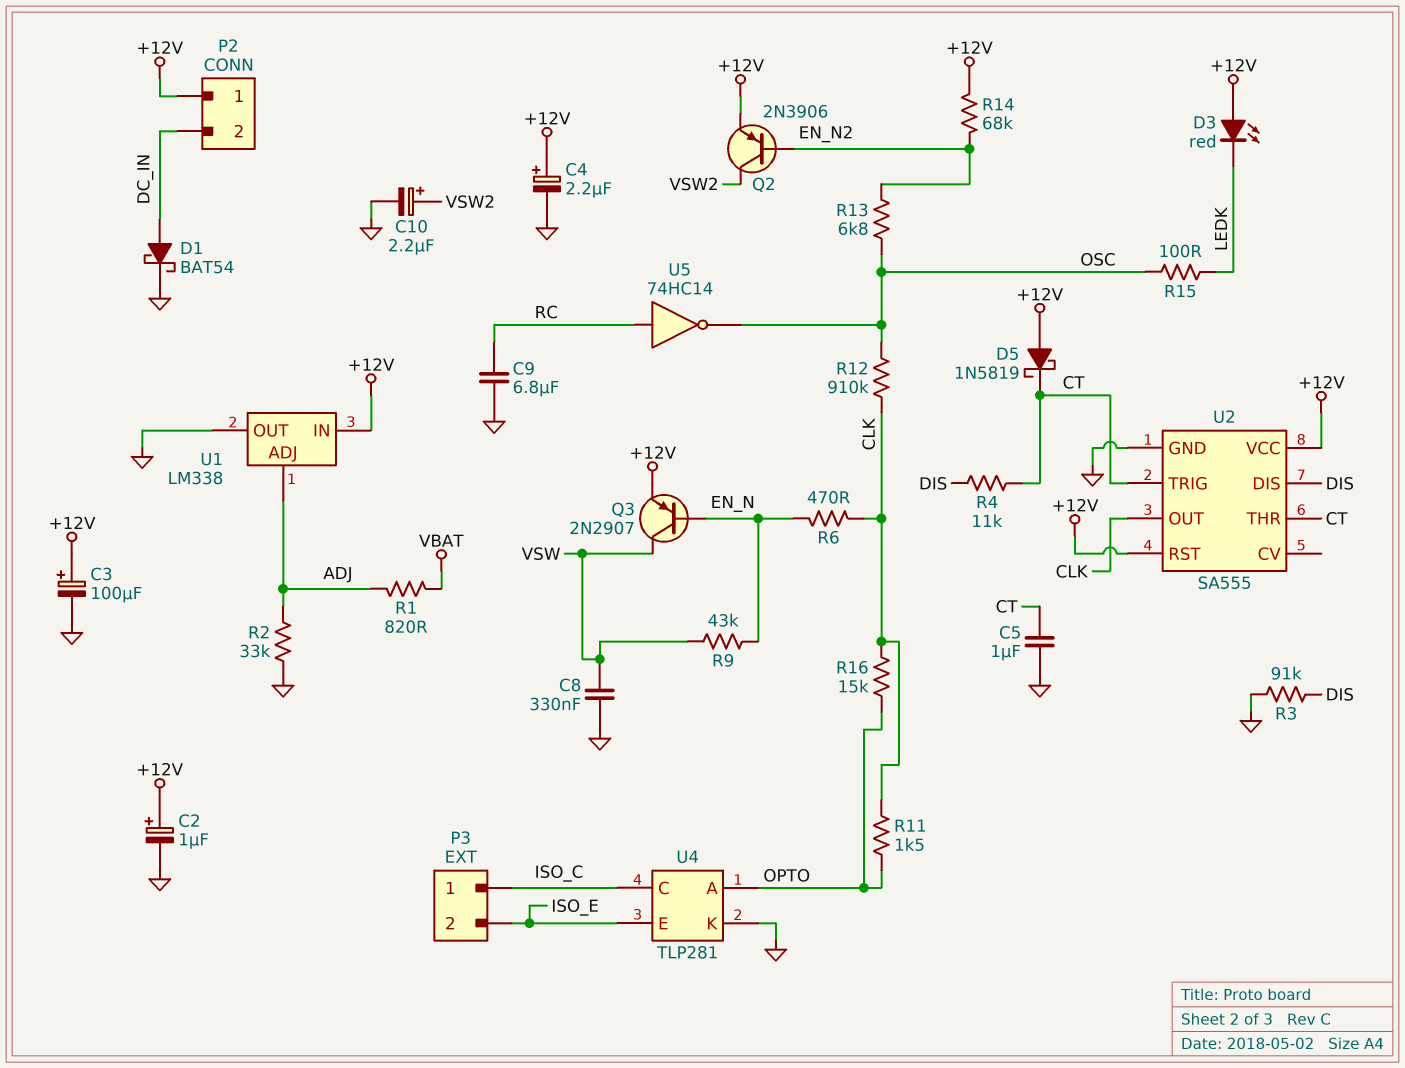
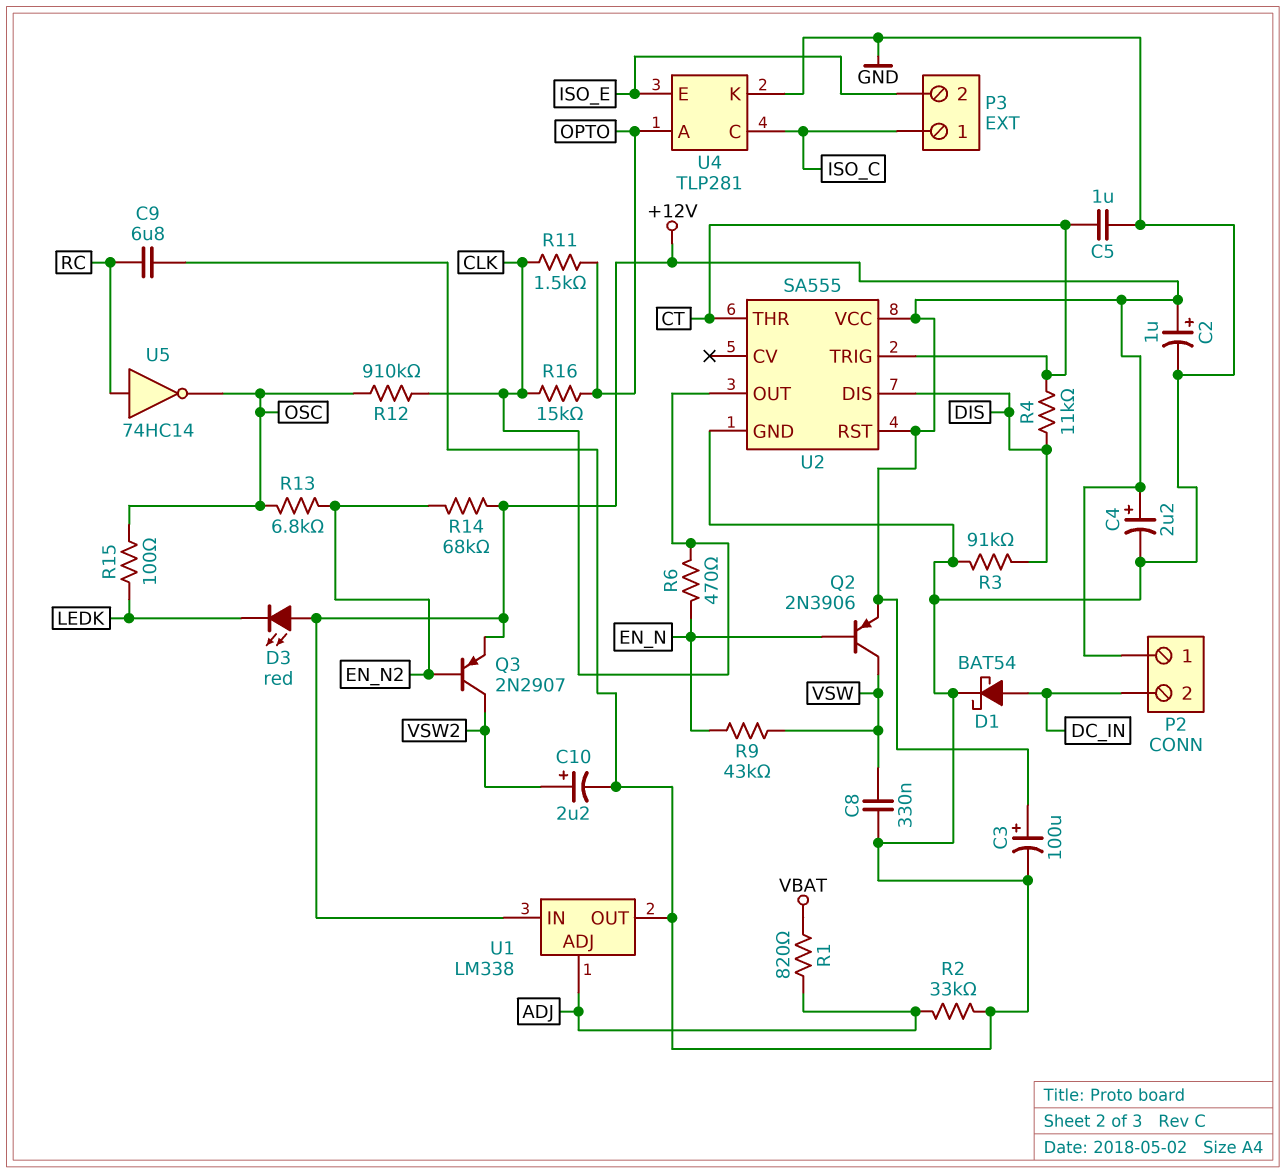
D5: schottky 1N5819 (A +12V, K CT) -> none
Q2: PNP 2N3906 (B EN_N2, C VSW2, E +12V) -> PNP 2N3906 (B EN_N, C VSW, E +12V)
Q3: PNP 2N2907 (B EN_N, C VSW, E +12V) -> PNP 2N2907 (B EN_N2, C VSW2, E +12V)

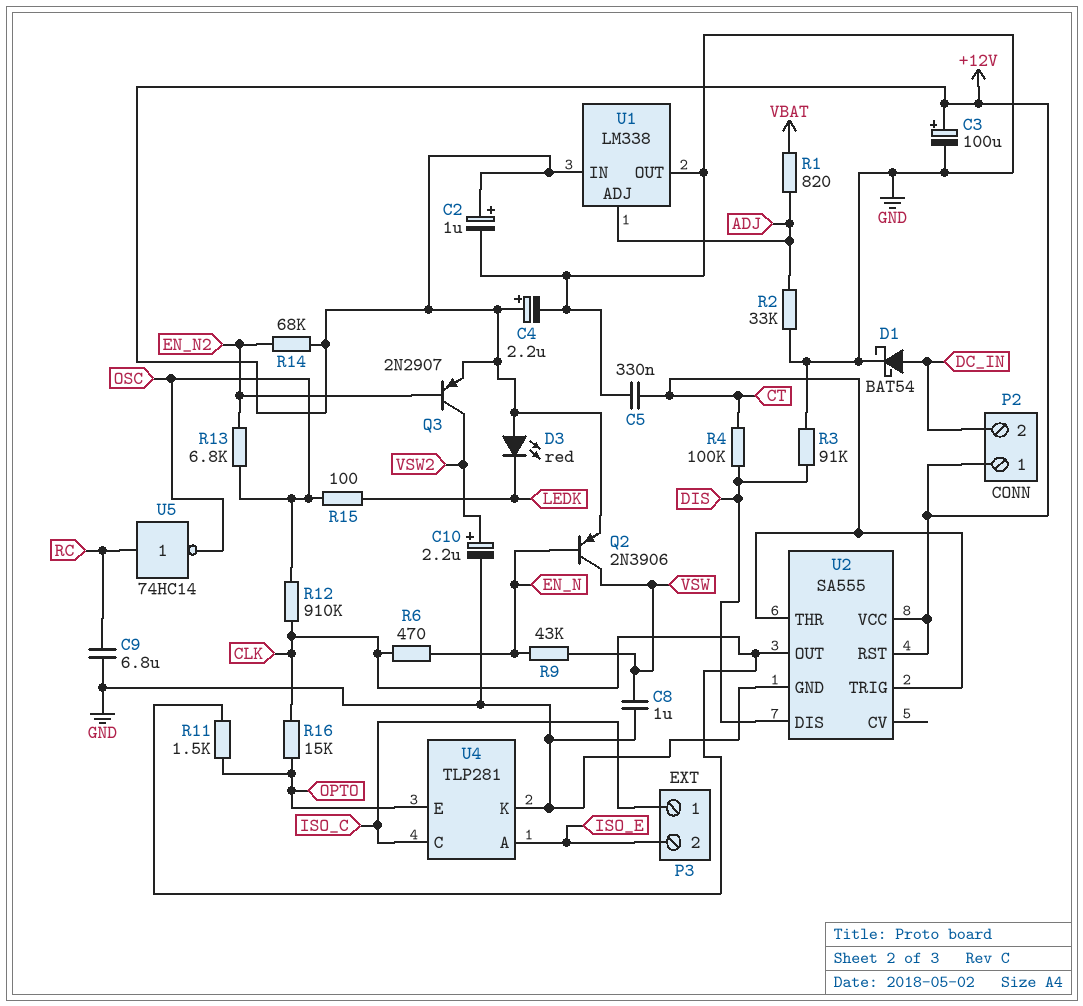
C5: 1uF (CT, GND) -> 330nF (CT, GND)
C8: 330nF (GND, VSW) -> 1uF (GND, VSW)
R4: 11k (CT, DIS) -> 100k (CT, DIS)
U4 pin A: OPTO -> ISO_E
U4 pin E: ISO_E -> OPTO

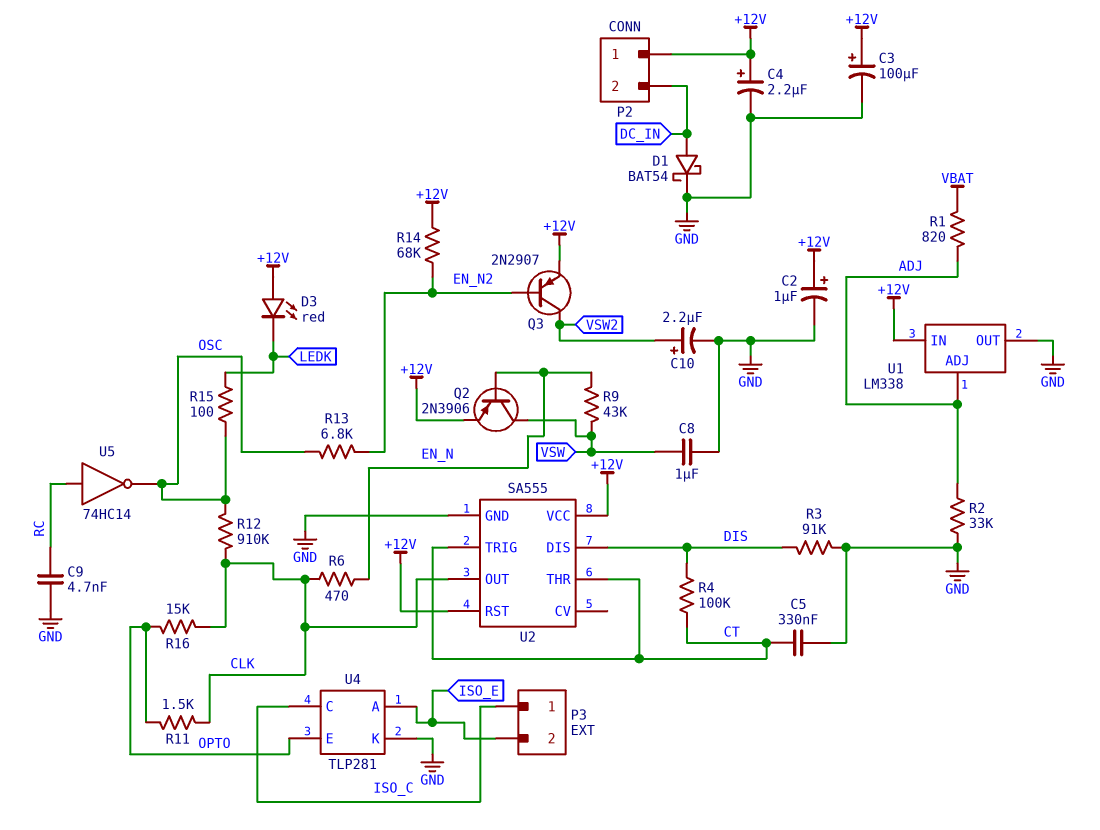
C9: 6.8uF (GND, RC) -> 4.7nF (GND, RC)

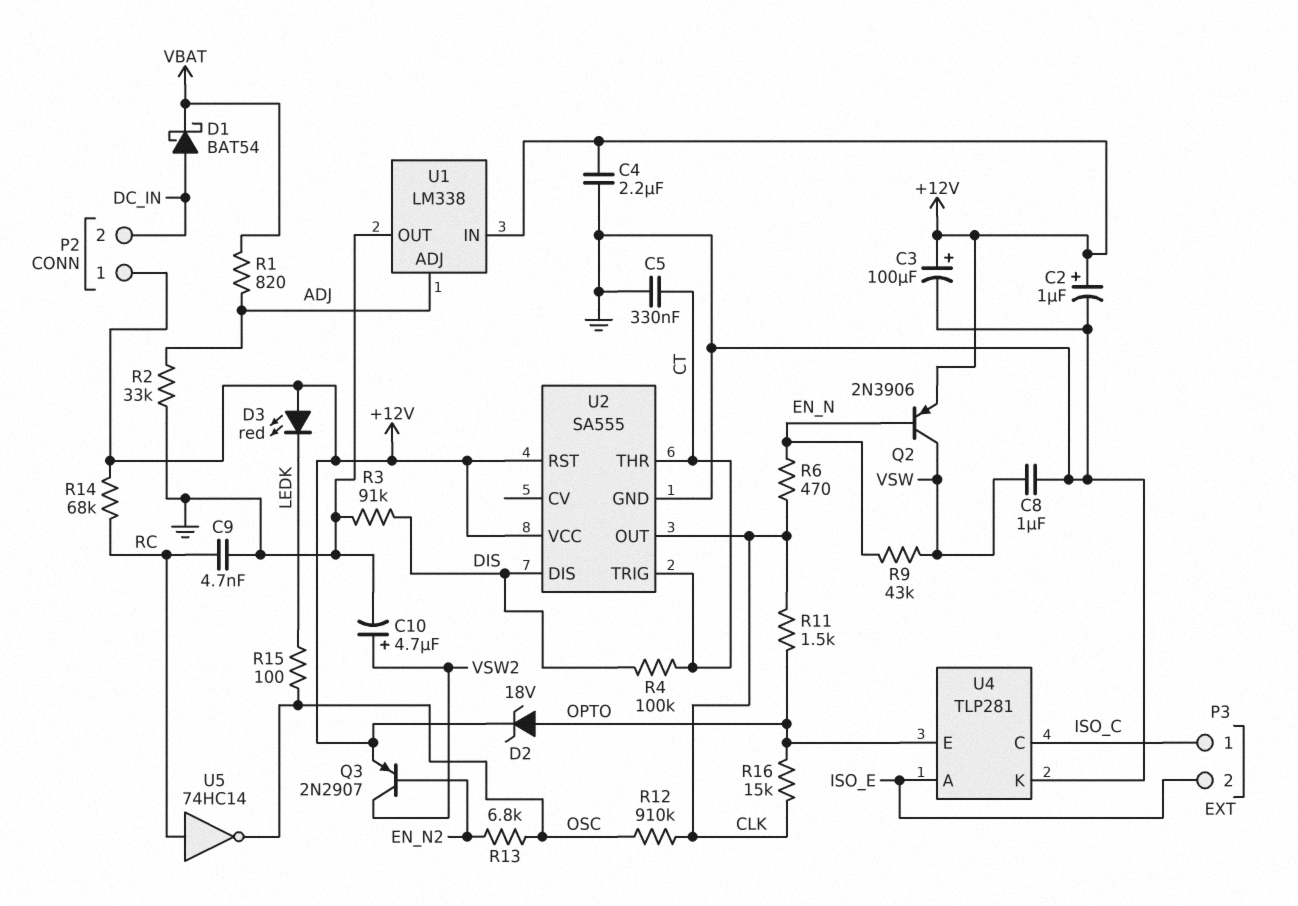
C4: 2.2uF (plus +12V, minus GND) -> 2.2uF (+12V, GND)
C10: 2.2uF (plus VSW2, minus GND) -> 4.7uF (plus VSW2, minus GND)
D1: schottky BAT54 (A DC_IN, K GND) -> schottky BAT54 (A DC_IN, K VBAT)
D2: none -> zener 18V (A OPTO, K +12V)
R14: 68k (+12V, EN_N2) -> 68k (+12V, RC)

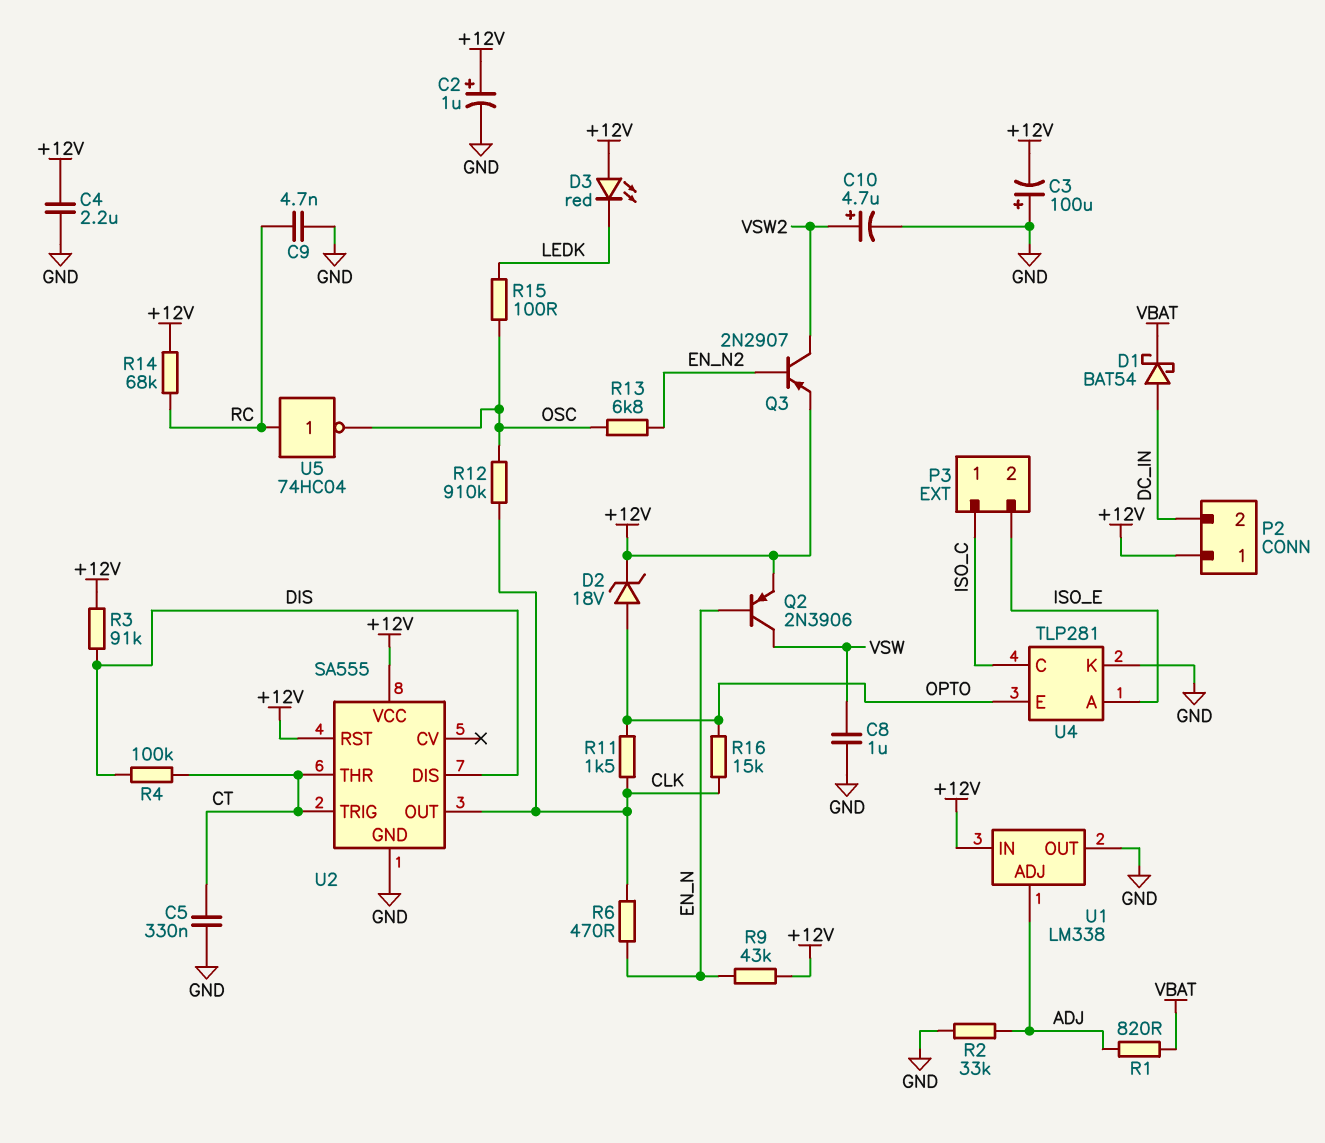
C3: 100uF (plus +12V, minus GND) -> 100uF (plus GND, minus +12V)
R3: 91k (DIS, GND) -> 91k (+12V, DIS)
R9: 43k (EN_N, VSW) -> 43k (+12V, EN_N)
U5: NOT 74HC14 (in RC, out OSC) -> NOT 74HC04 (in RC, out OSC)

